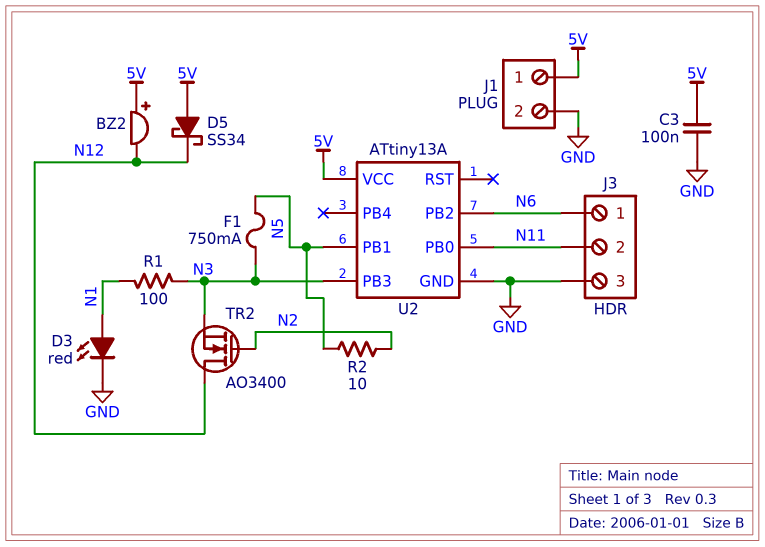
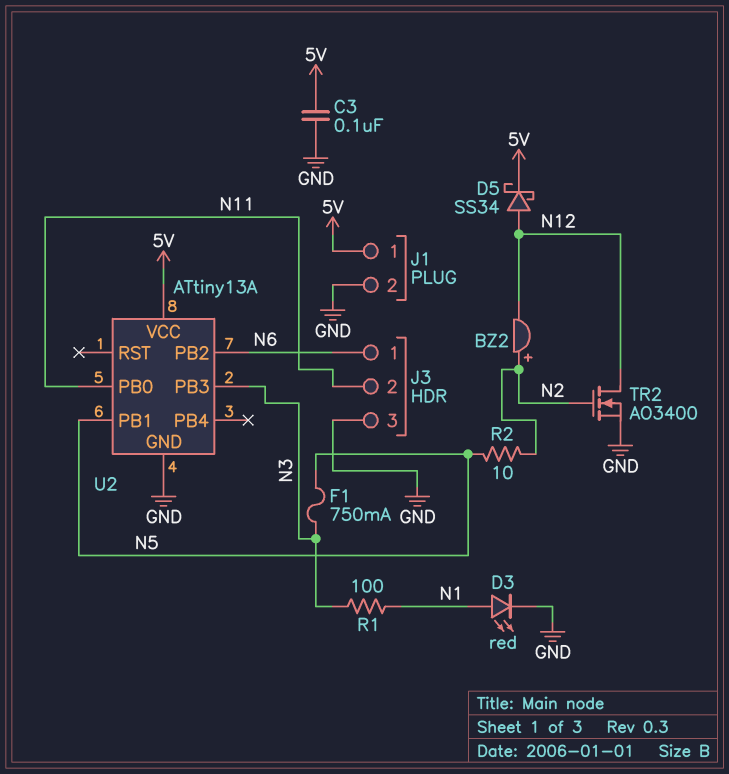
BZ2: buzzer (plus 5V, minus N12) -> buzzer (plus N2, minus N12)
D5: schottky SS34 (A 5V, K N12) -> schottky SS34 (A N12, K 5V)
TR2: NMOS AO3400 (G N2, D N12, S N3) -> NMOS AO3400 (G N2, D N12, S GND)

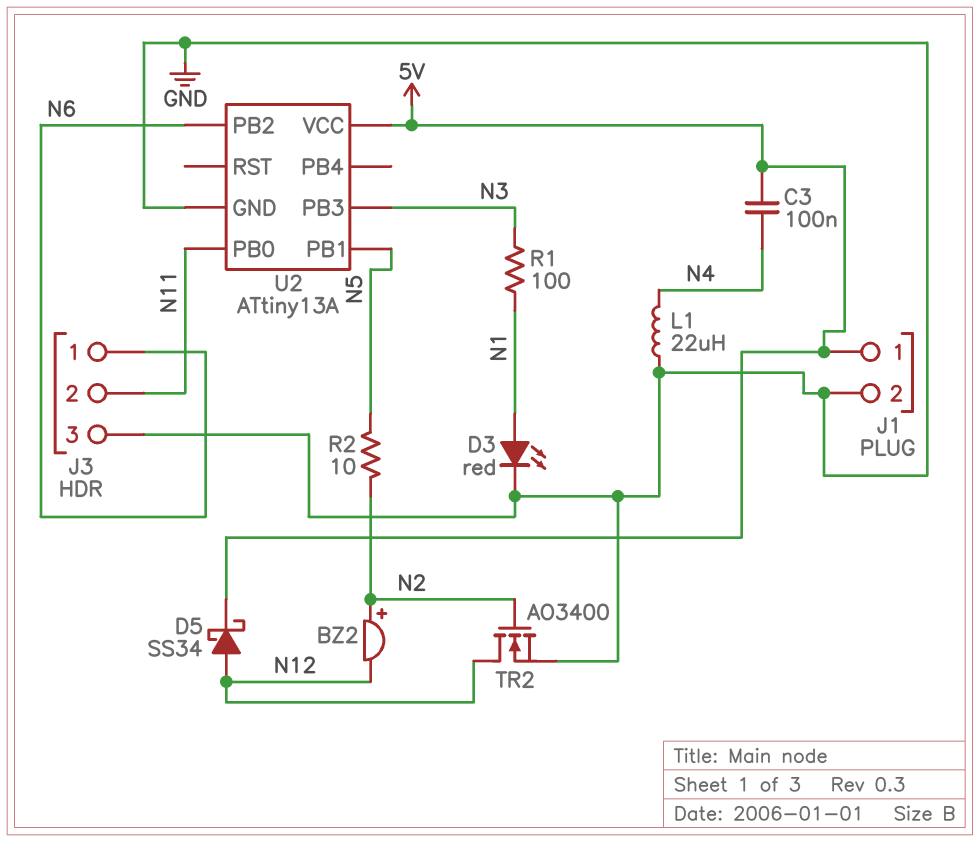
C3: 100nF (5V, GND) -> 100nF (5V, N4)
F1: 750mA (N3, N5) -> none
L1: none -> 22uH (GND, N4)

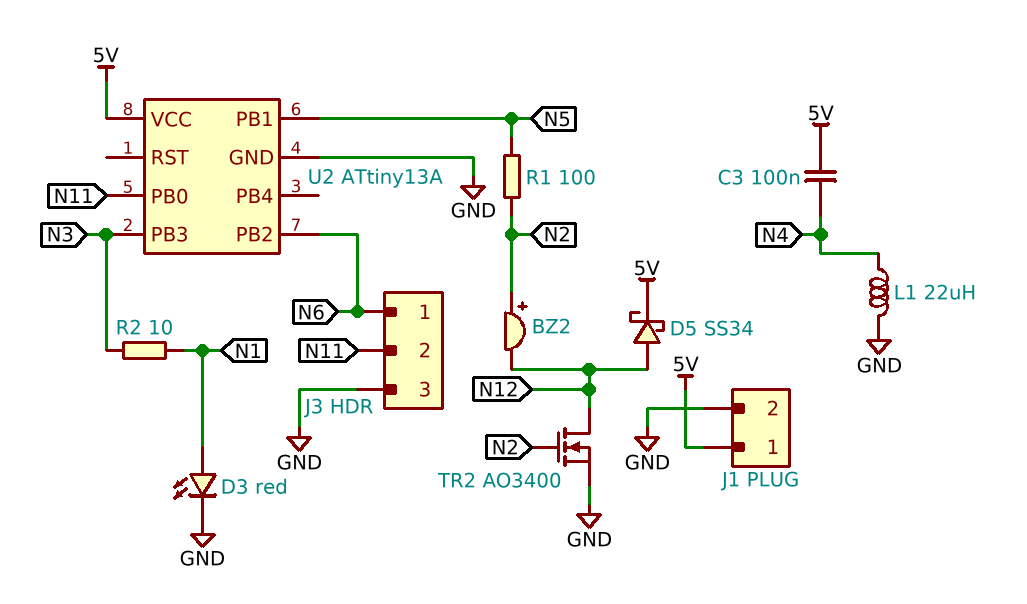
R1: 100 (N1, N3) -> 100 (N2, N5)
R2: 10 (N2, N5) -> 10 (N1, N3)

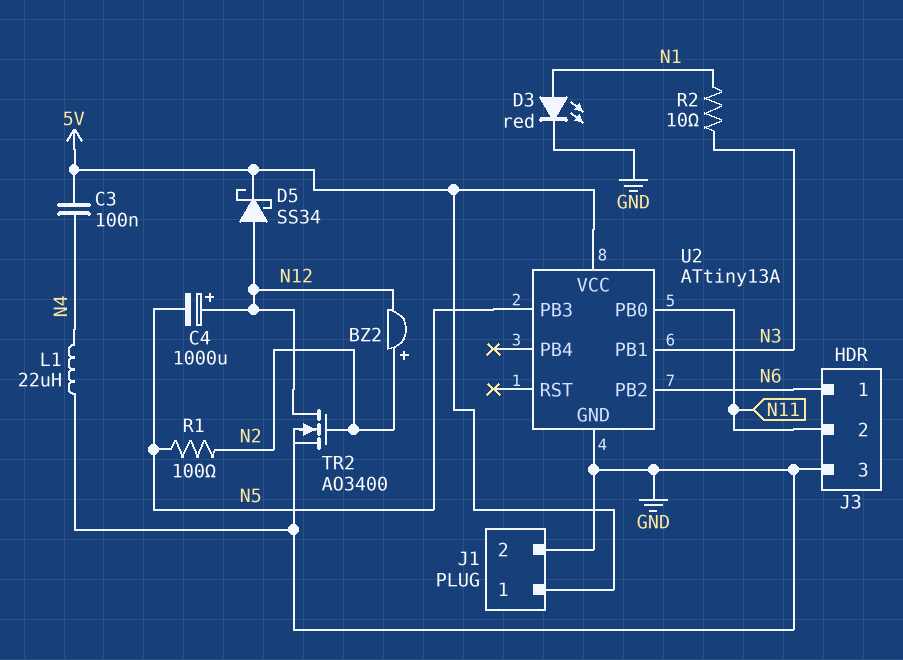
C4: none -> 1000uF (plus N12, minus N5)
U2 pin PB1: N5 -> N3
U2 pin PB3: N3 -> N5

